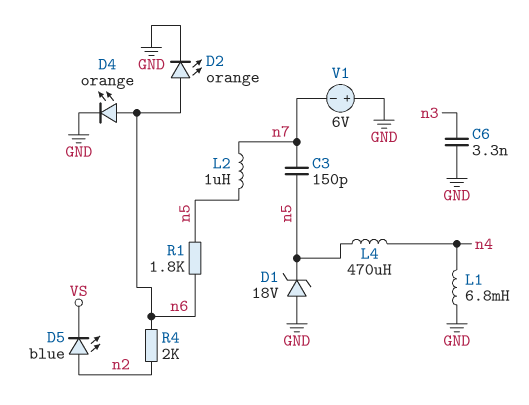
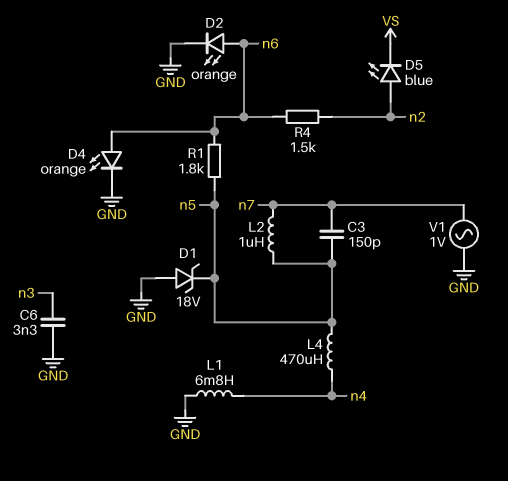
R4: 2k (n2, n6) -> 1.5k (n2, n6)
V1: 6V (plus GND, minus n7) -> AC 1V (GND, n7)

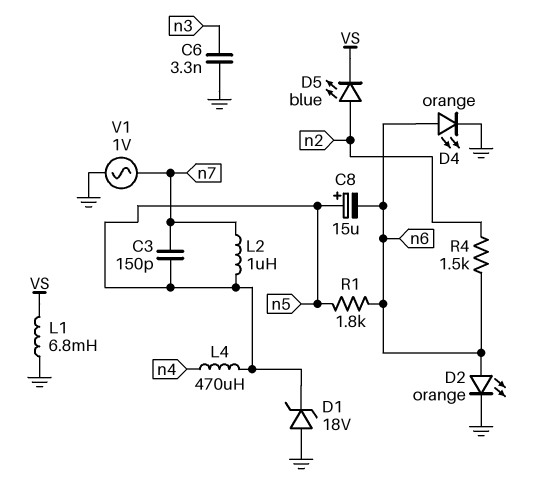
C8: none -> 15uF (plus n5, minus n6)
L1: 6.8mH (GND, n4) -> 6.8mH (GND, VS)

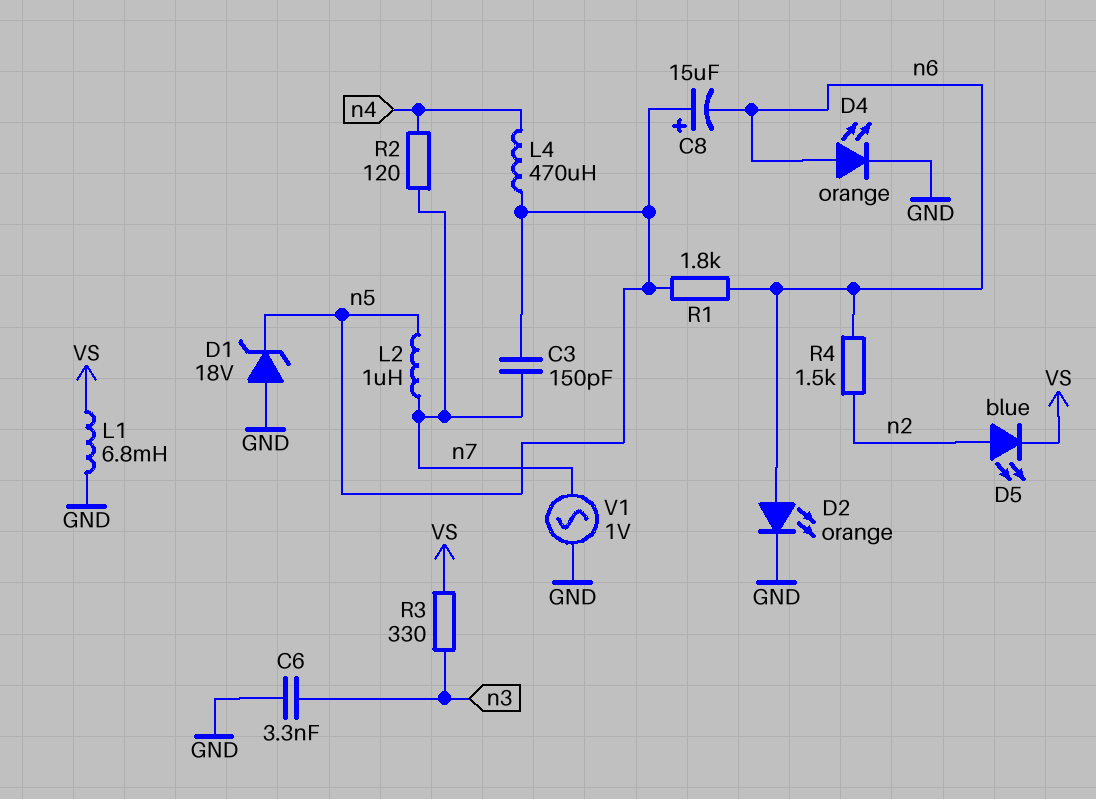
R2: none -> 120 (n4, n7)
R3: none -> 330 (VS, n3)

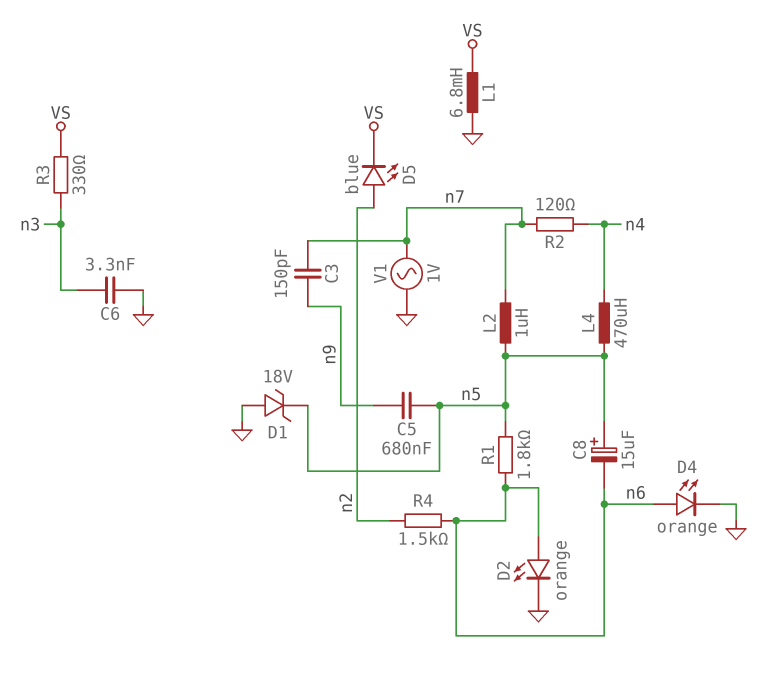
C3: 150pF (n5, n7) -> 150pF (n7, n9)
C5: none -> 680nF (n5, n9)

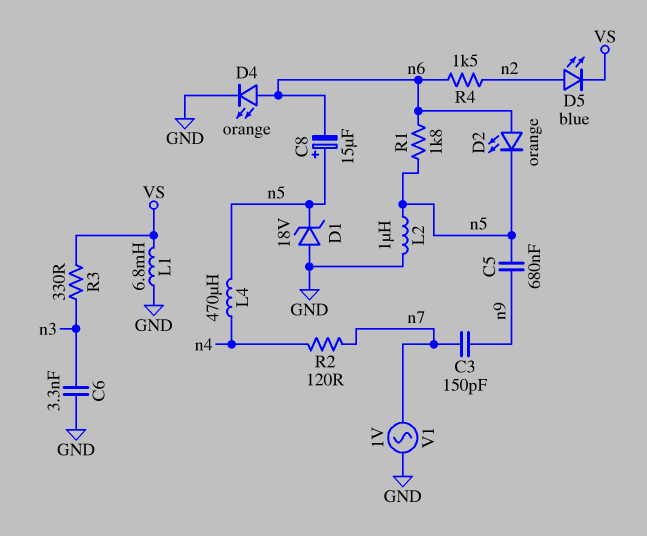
D2: LED orange (A n6, K GND) -> LED orange (A n6, K n5)
L2: 1uH (n5, n7) -> 1uH (GND, n5)

